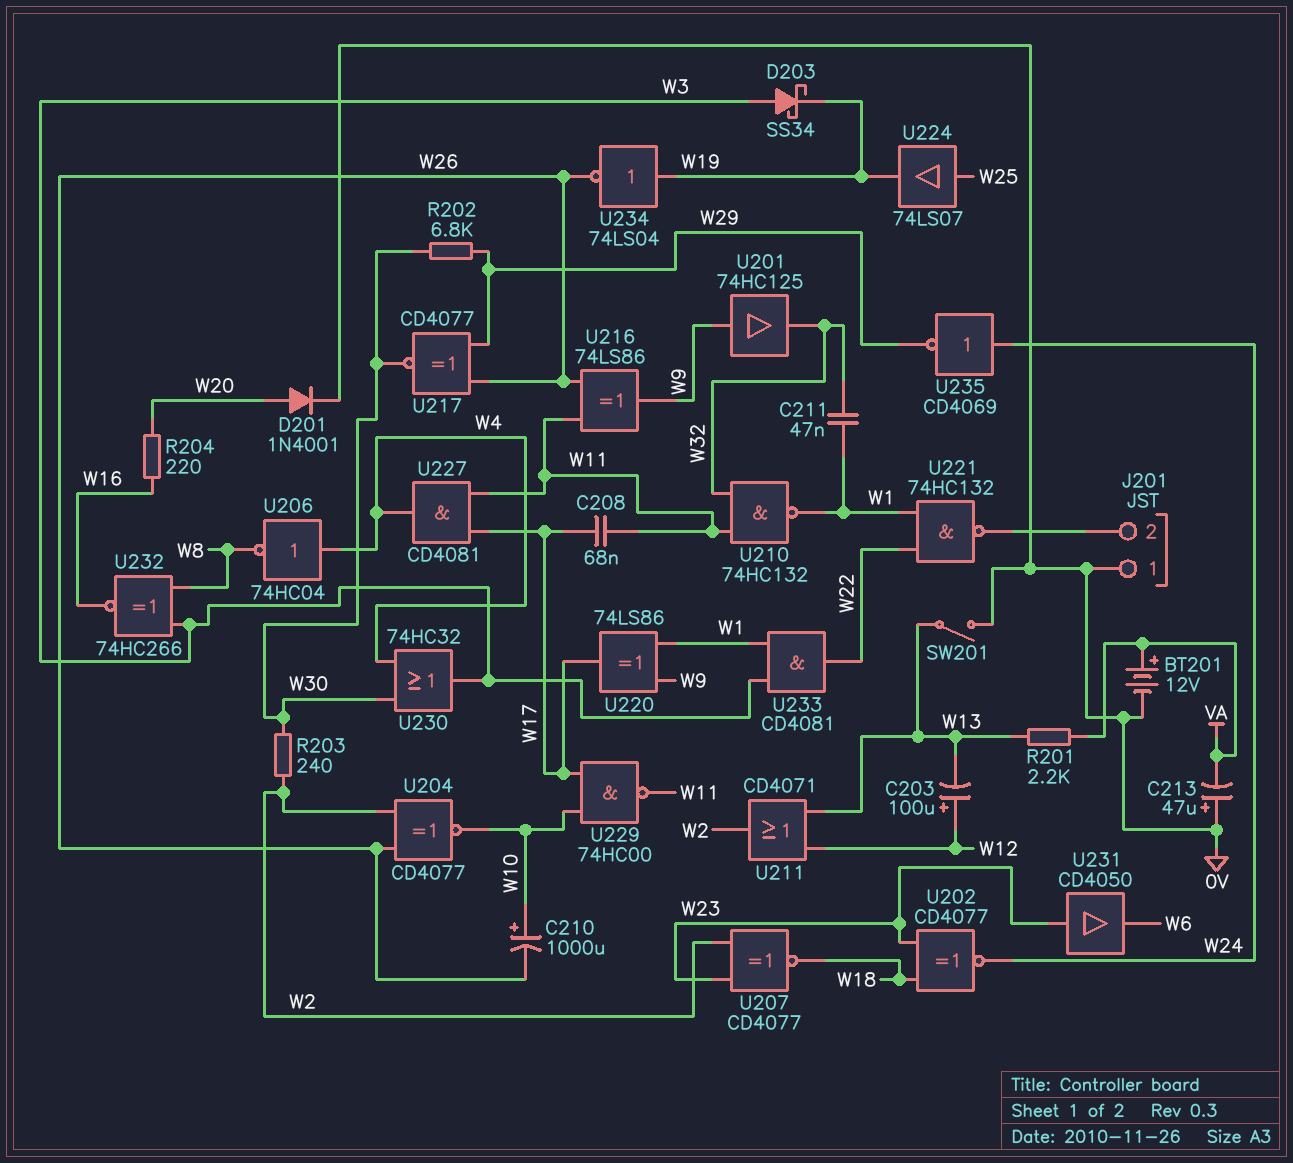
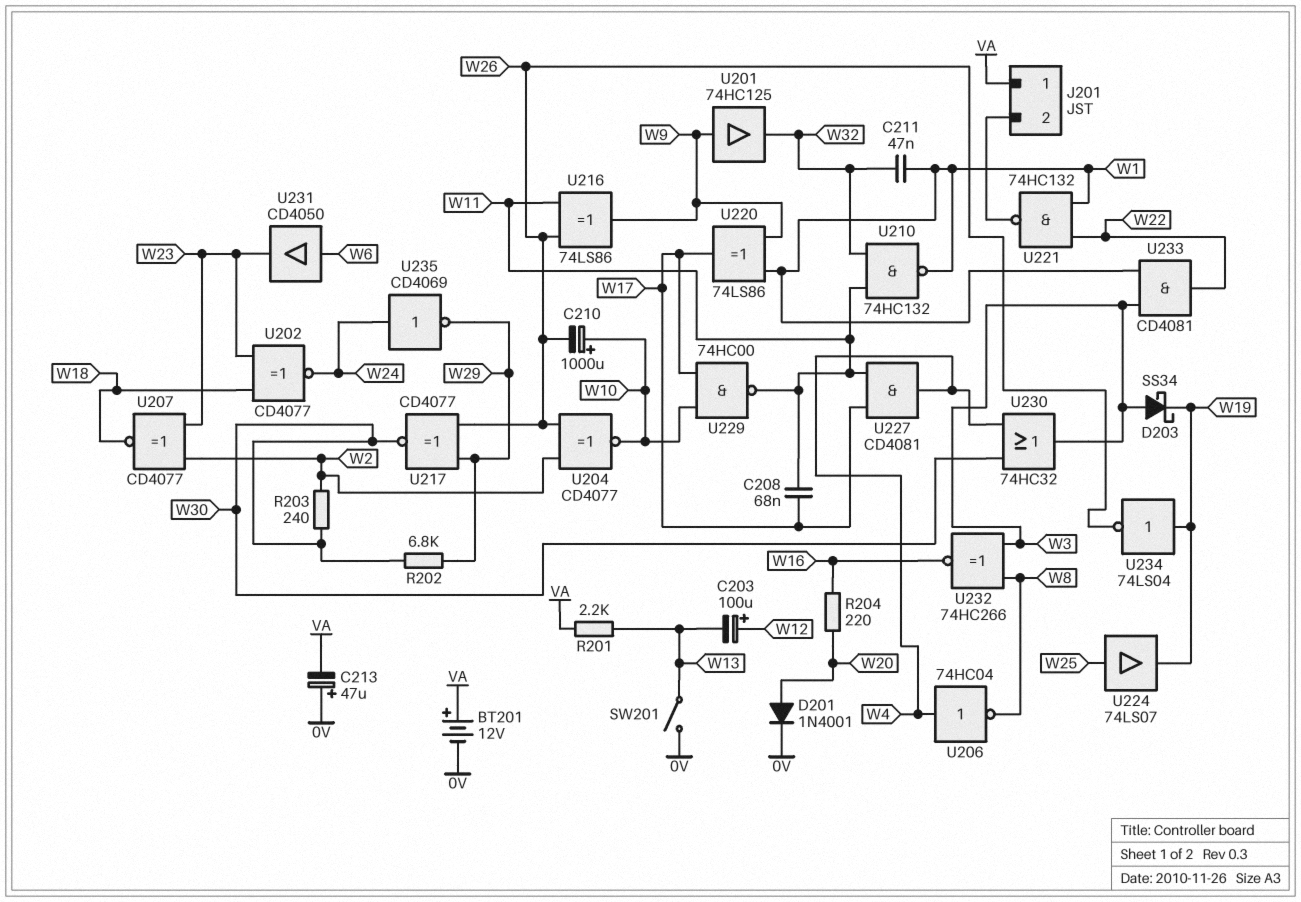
J201 pin 1: 0V -> VA
U211: OR CD4071 (in W12, in W13, out W2) -> none
U231: buffer CD4050 (in W23, out W6) -> buffer CD4050 (in W6, out W23)

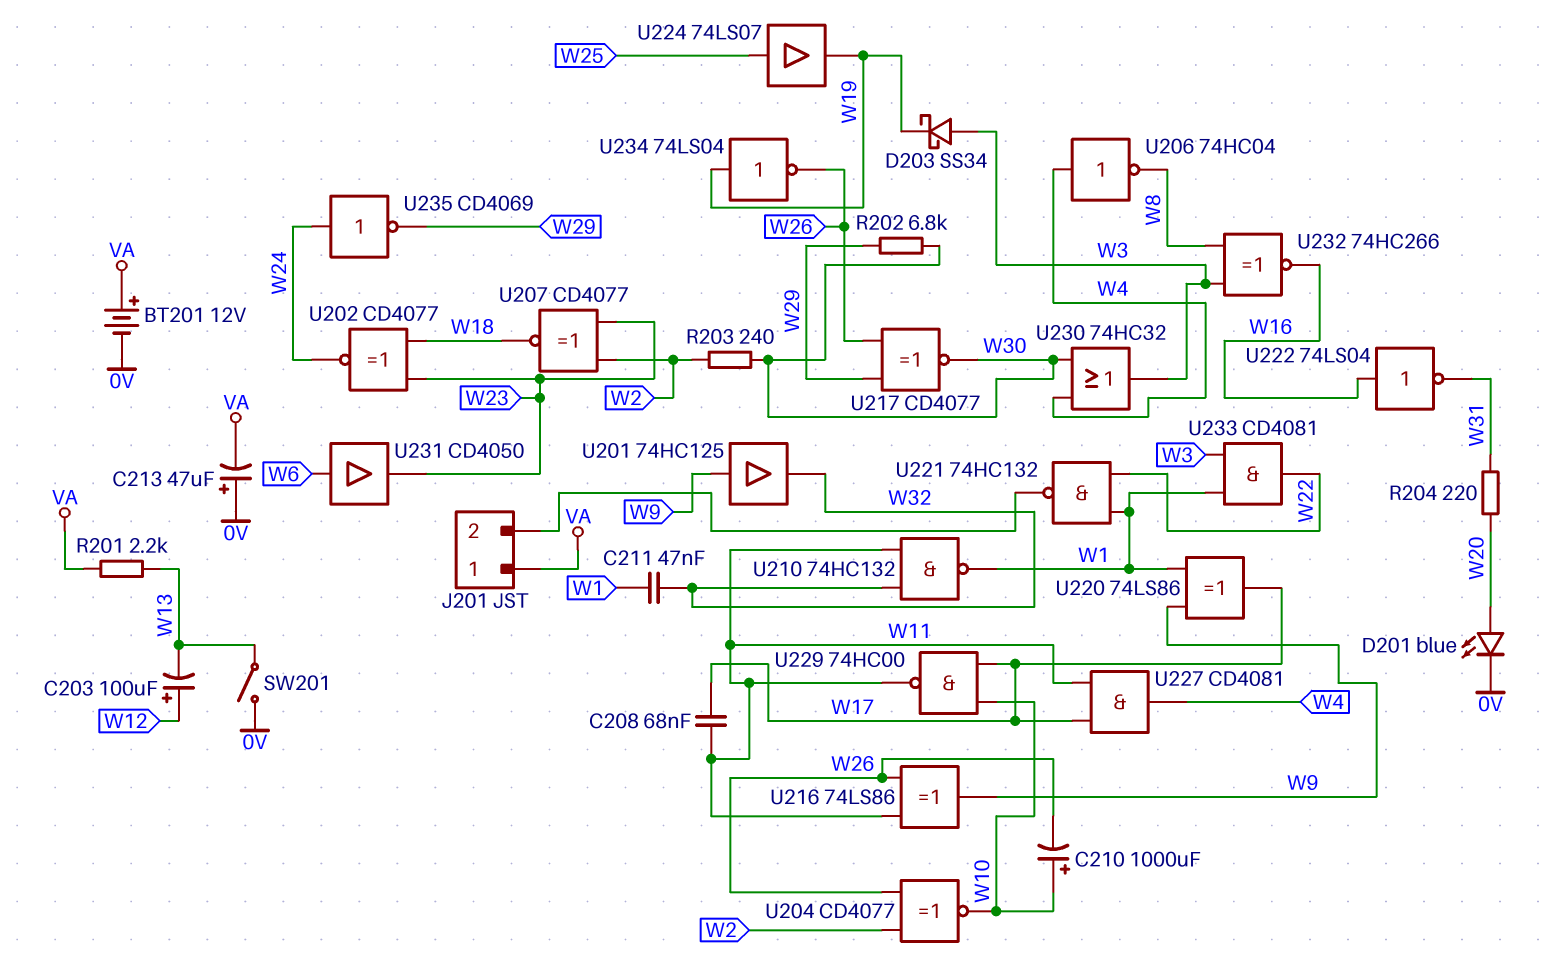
D201: diode 1N4001 (A W20, K 0V) -> LED blue (A W20, K 0V)
R204: 220 (W16, W20) -> 220 (W20, W31)
U222: none -> NOT 74LS04 (in W16, out W31)

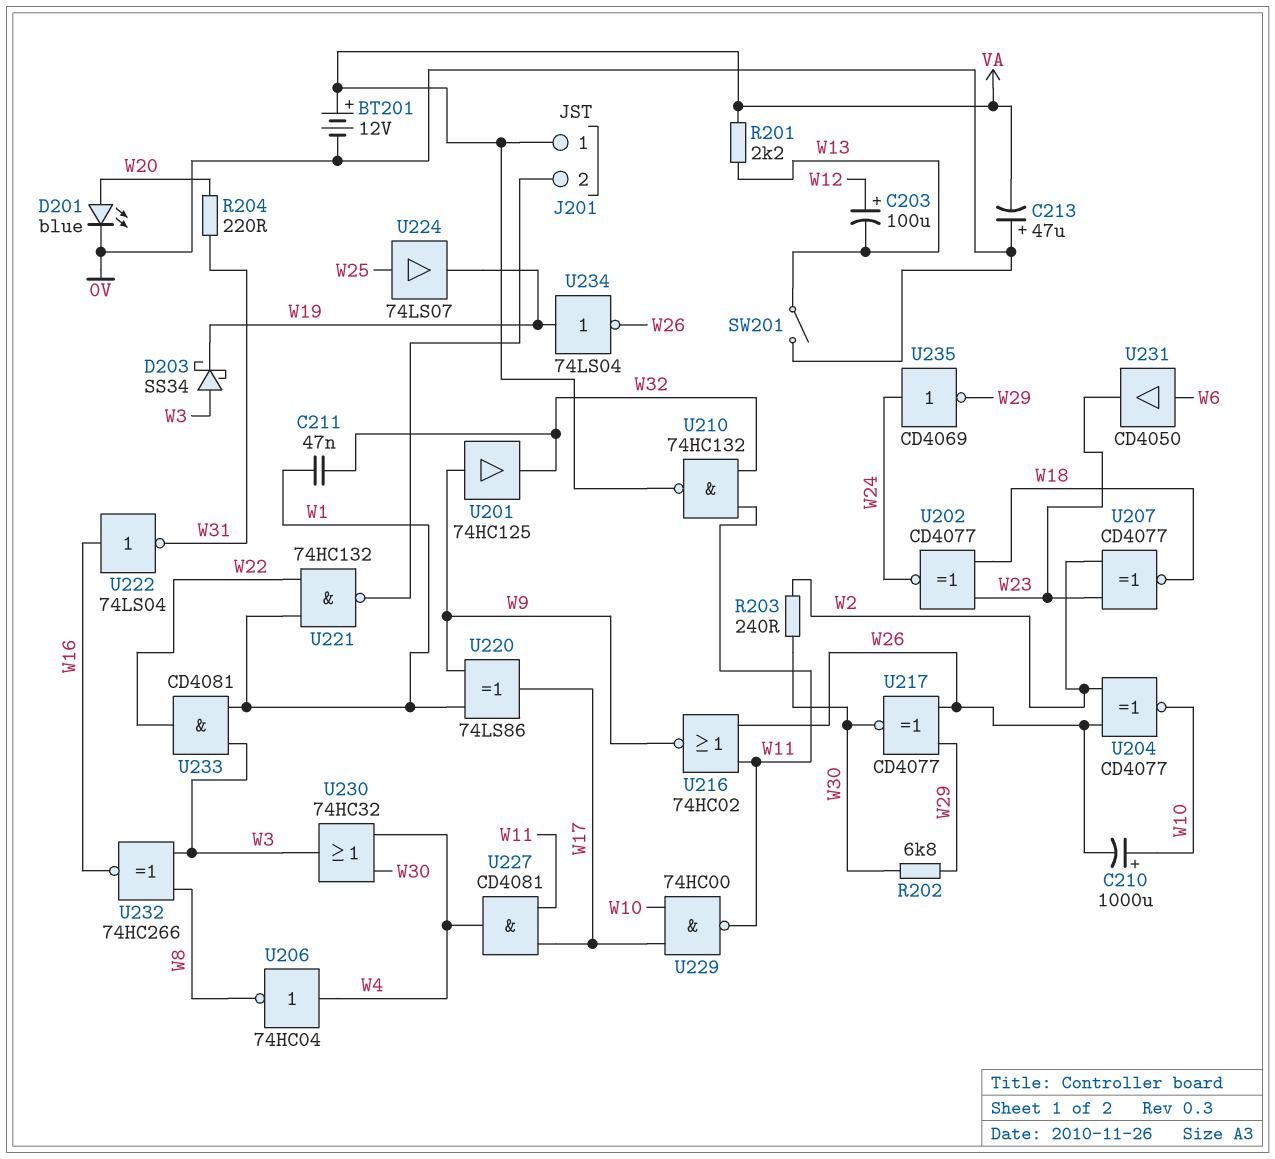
C208: 68nF (W11, W17) -> none
U210: NAND 74HC132 (in W11, in W32, out W1) -> NAND 74HC132 (in W11, in W32, out VA)
U216: XOR 74LS86 (in W11, in W26, out W9) -> NOR 74HC02 (in W11, in W26, out W9)

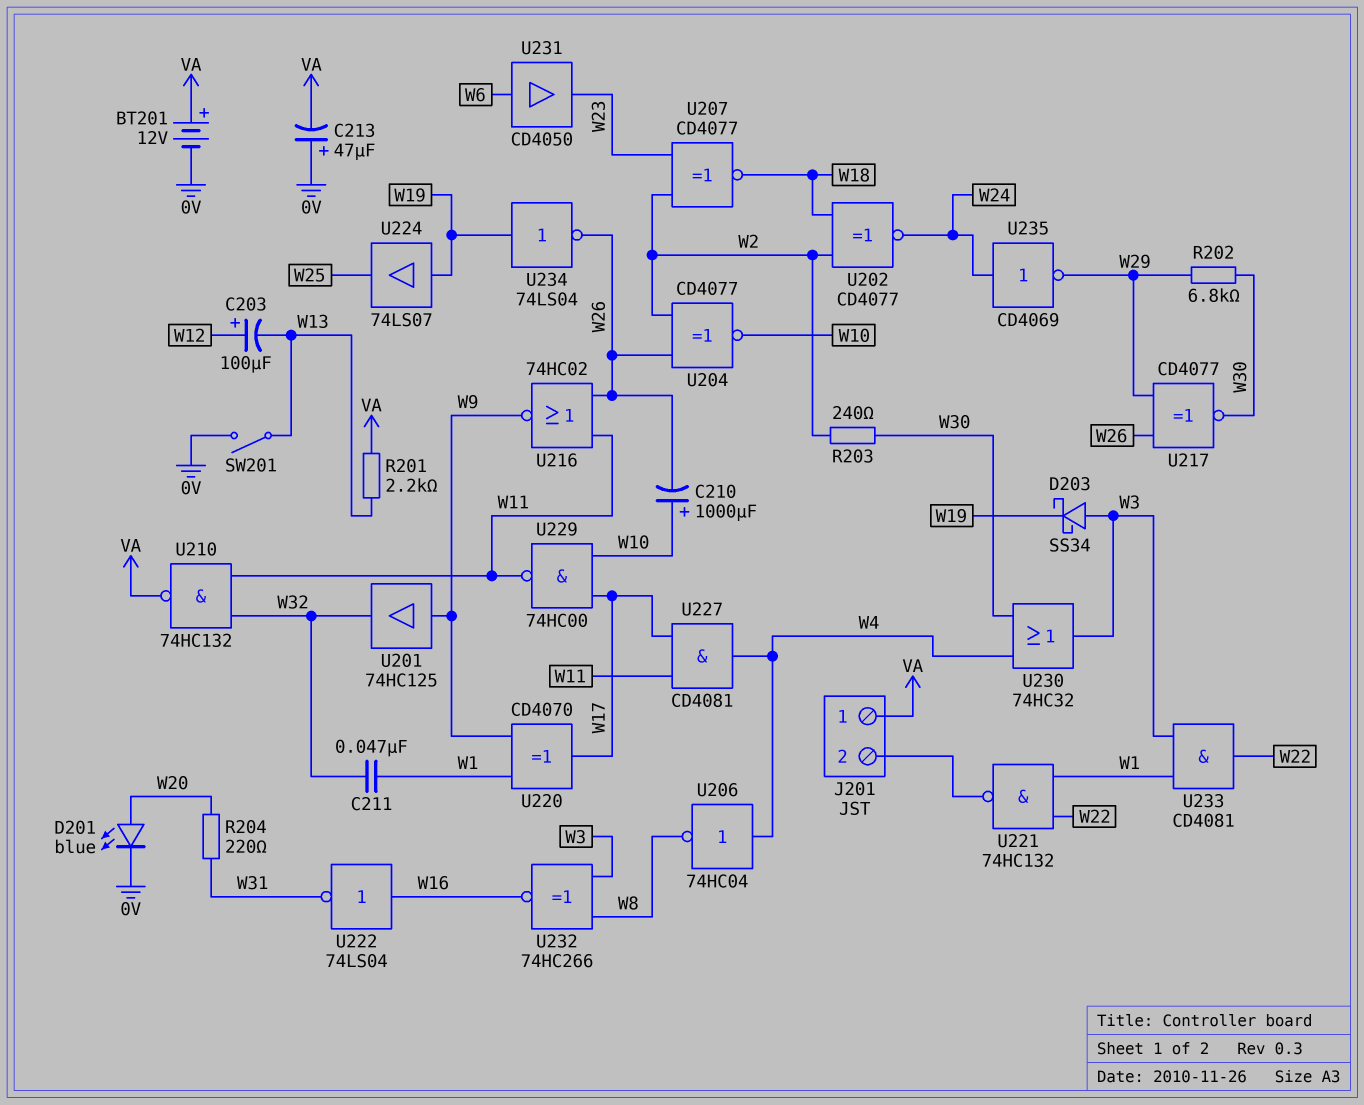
U202: XNOR CD4077 (in W18, in W23, out W24) -> XNOR CD4077 (in W2, in W18, out W24)
U220: XOR 74LS86 (in W1, in W9, out W17) -> XOR CD4070 (in W1, in W9, out W17)
U224: buffer 74LS07 (in W25, out W19) -> buffer 74LS07 (in W19, out W25)

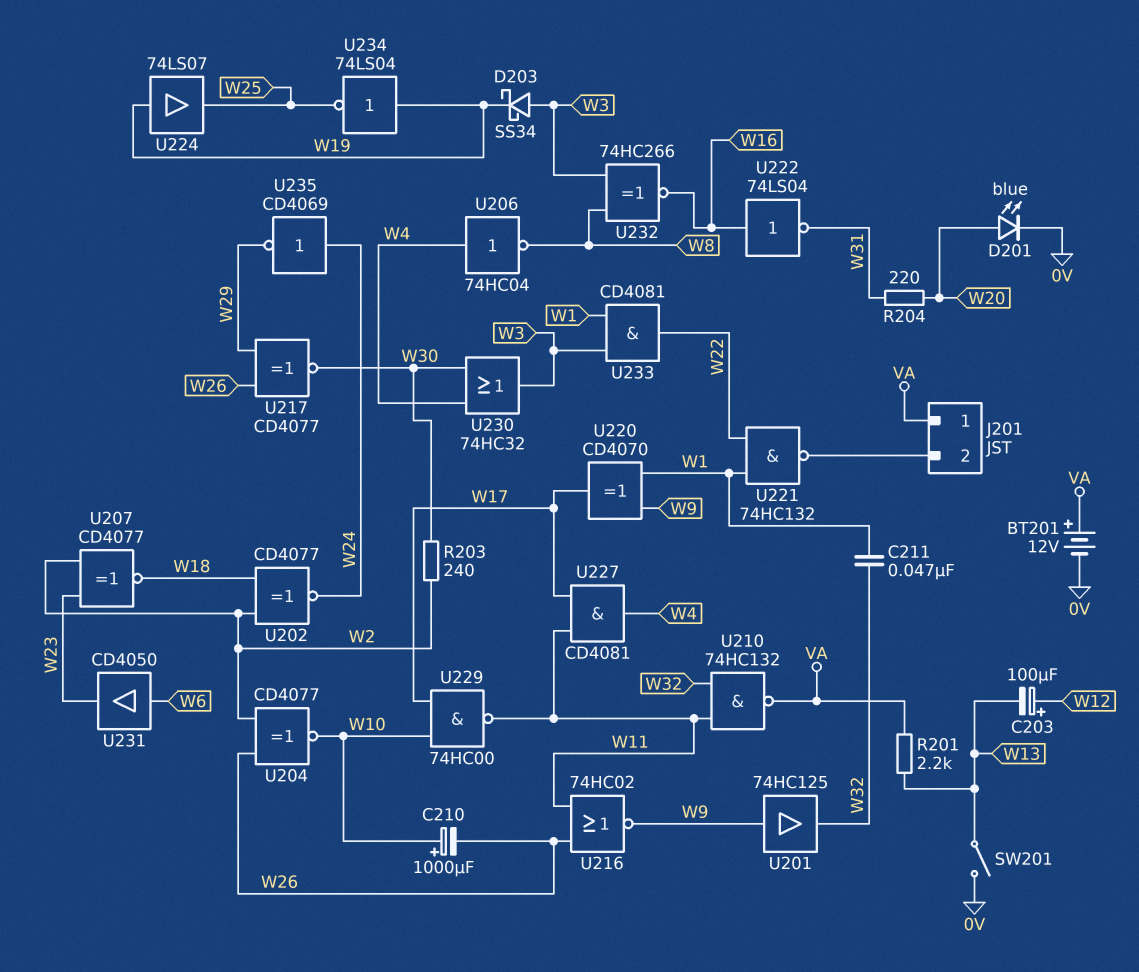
C213: 47uF (plus 0V, minus VA) -> none
R202: 6.8k (W29, W30) -> none
U234: NOT 74LS04 (in W19, out W26) -> NOT 74LS04 (in W19, out W25)

